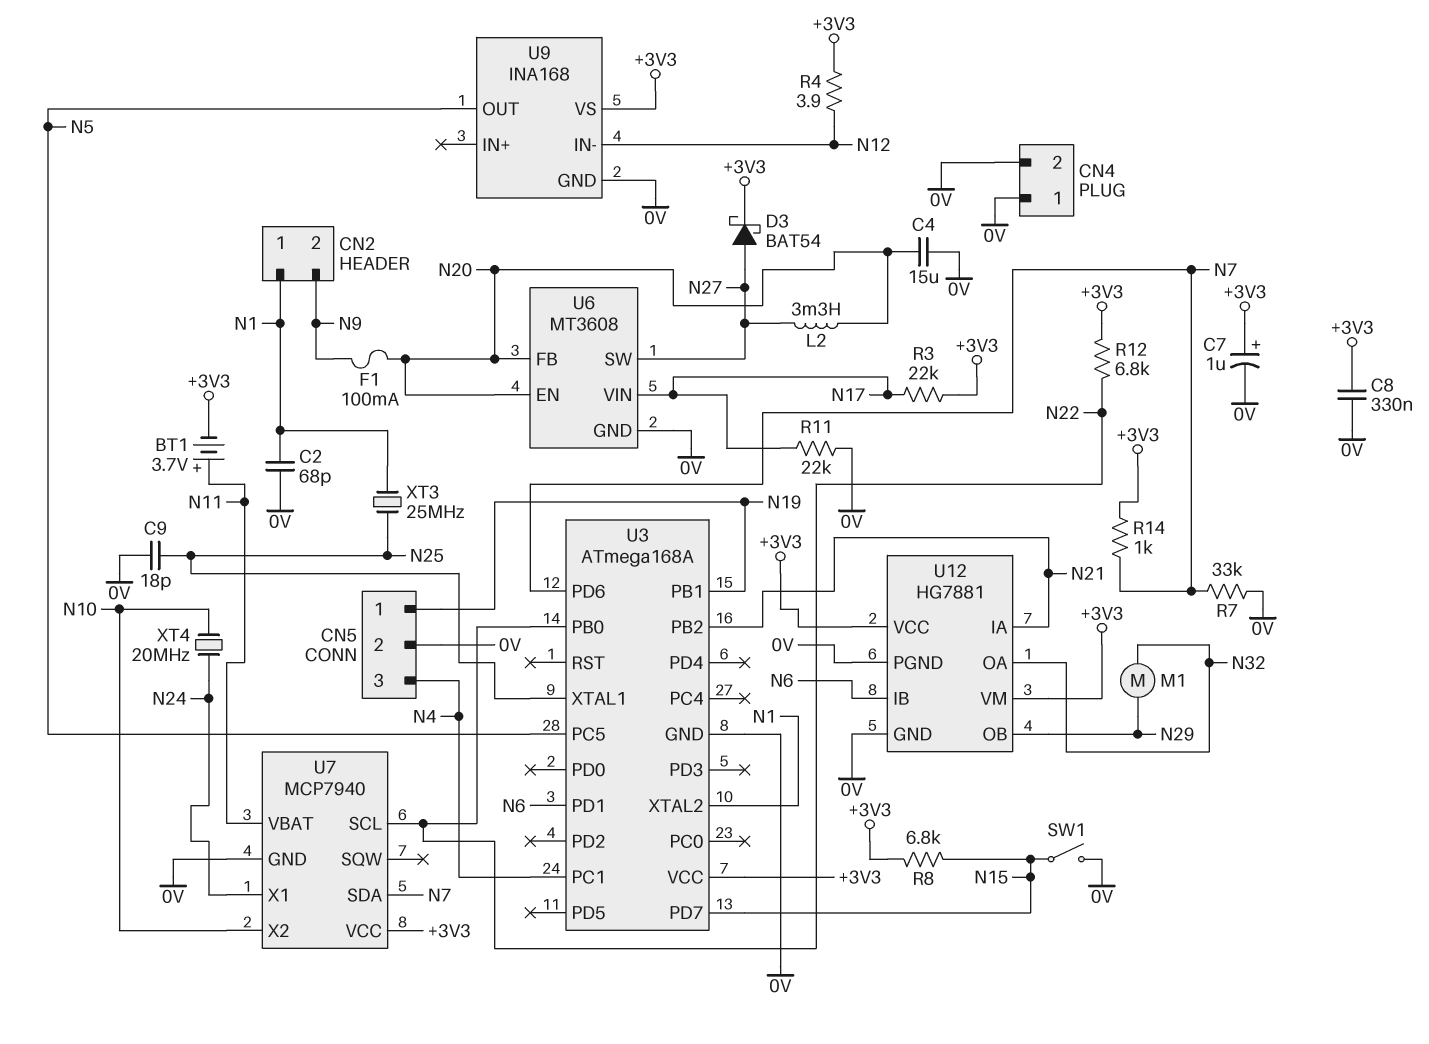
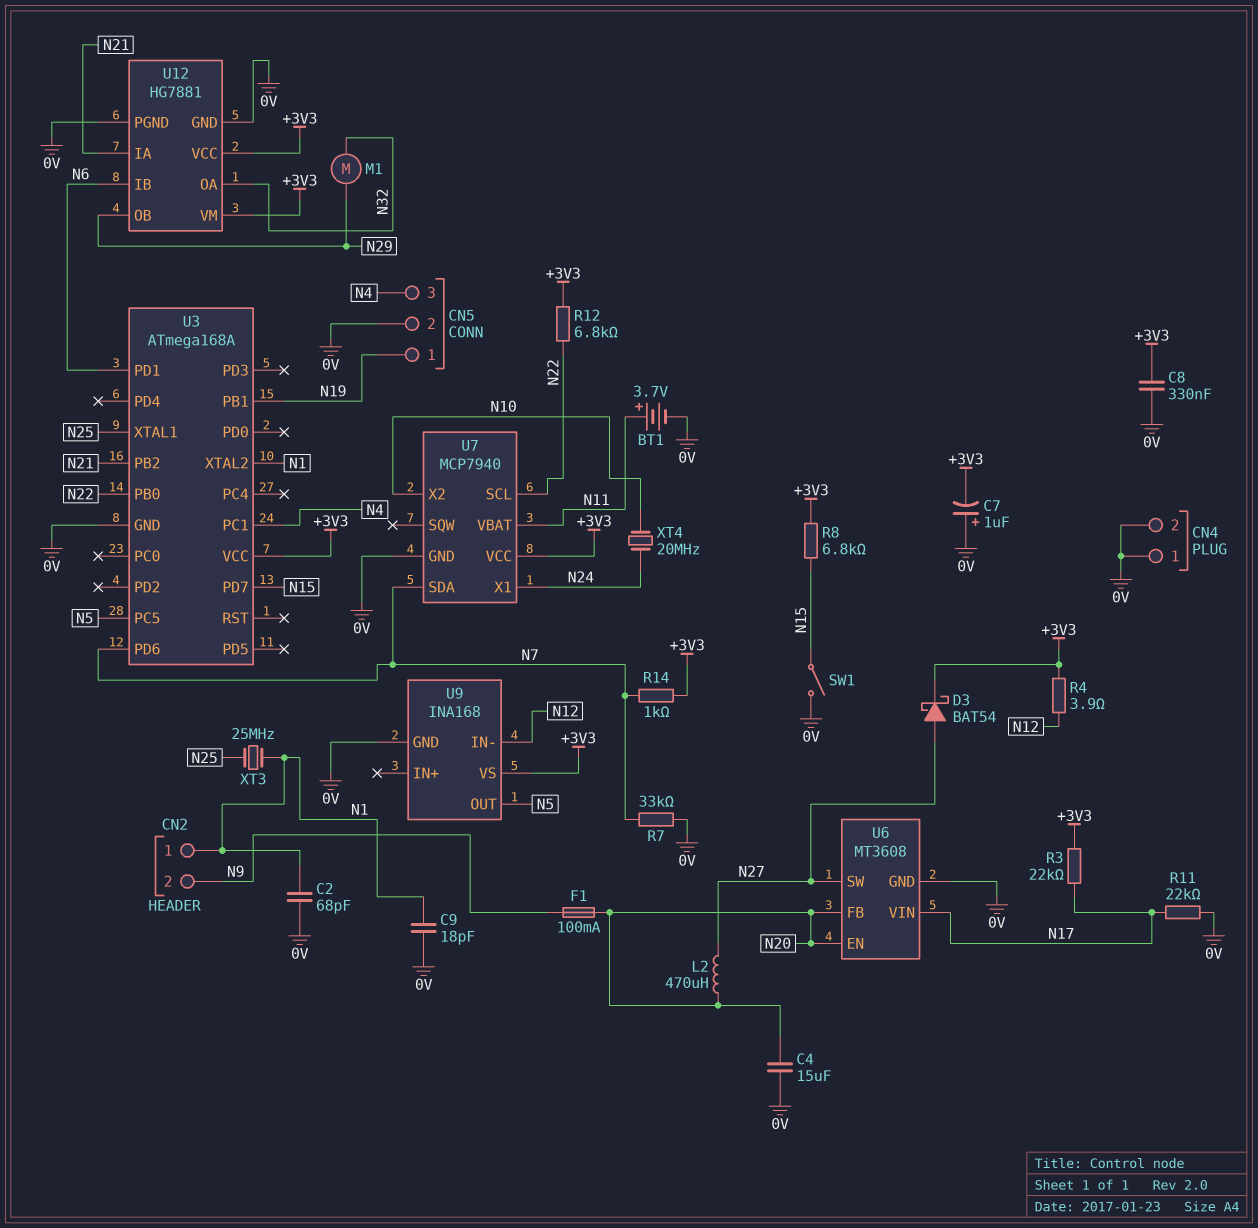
BT1: 3.7V (plus N11, minus +3V3) -> 3.7V (plus N11, minus 0V)
C7: 1uF (plus +3V3, minus 0V) -> 1uF (plus 0V, minus +3V3)
C9: 18pF (0V, N25) -> 18pF (0V, N1)
L2: 3.3mH (N20, N27) -> 470uH (N20, N27)

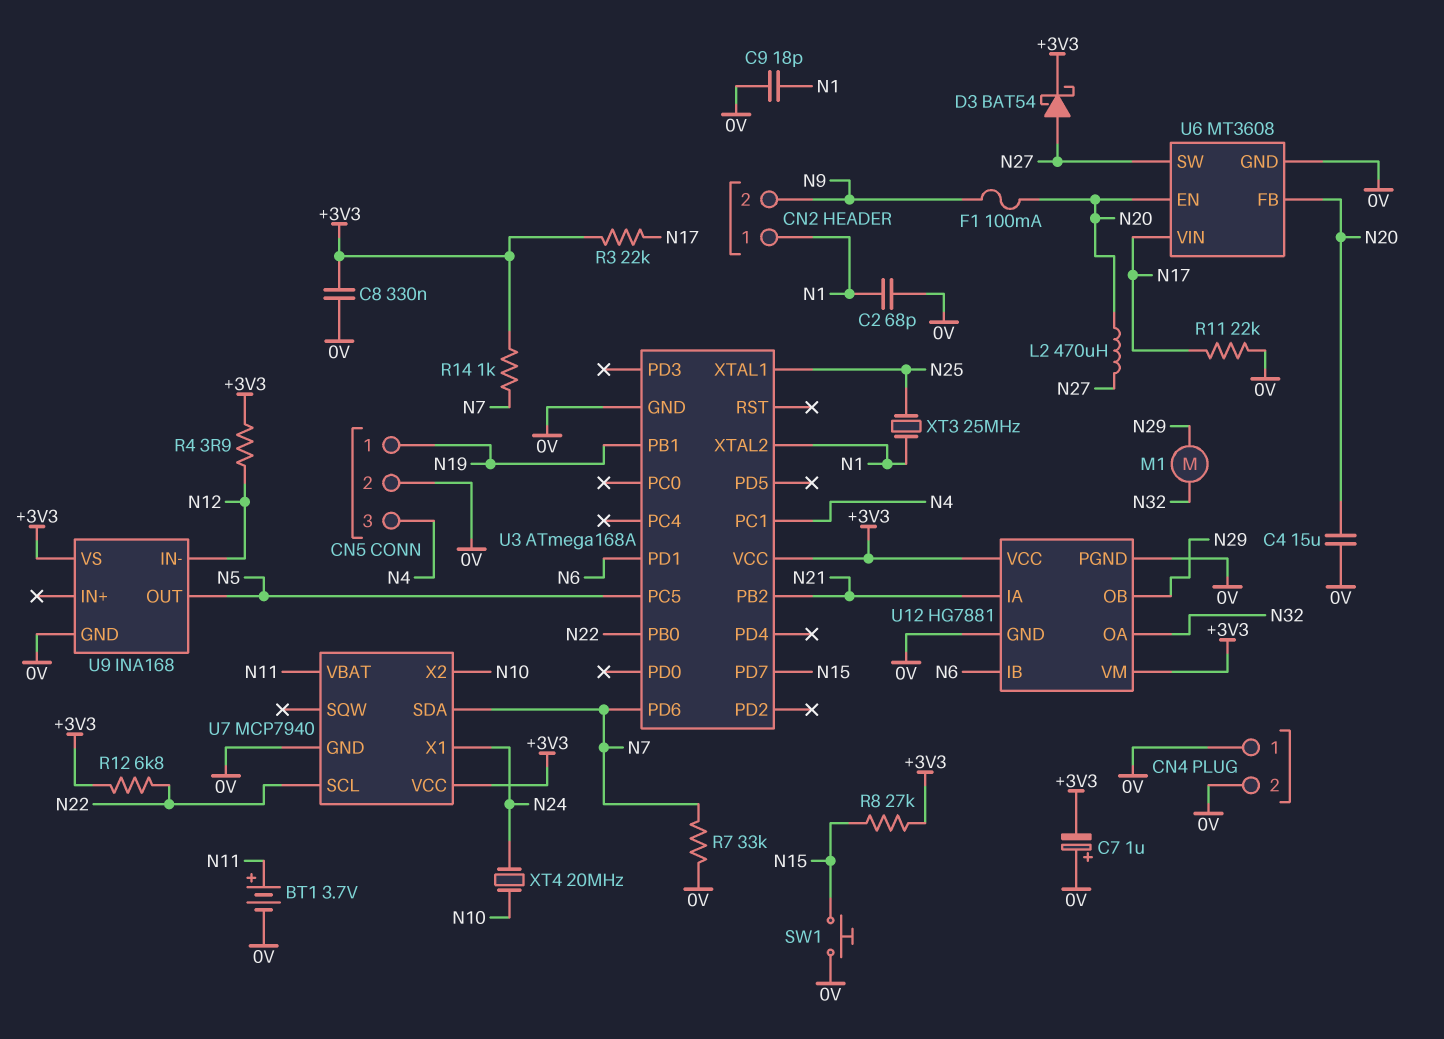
R8: 6.8k (+3V3, N15) -> 27k (+3V3, N15)
SW1: switch (0V, N15) -> button (0V, N15)

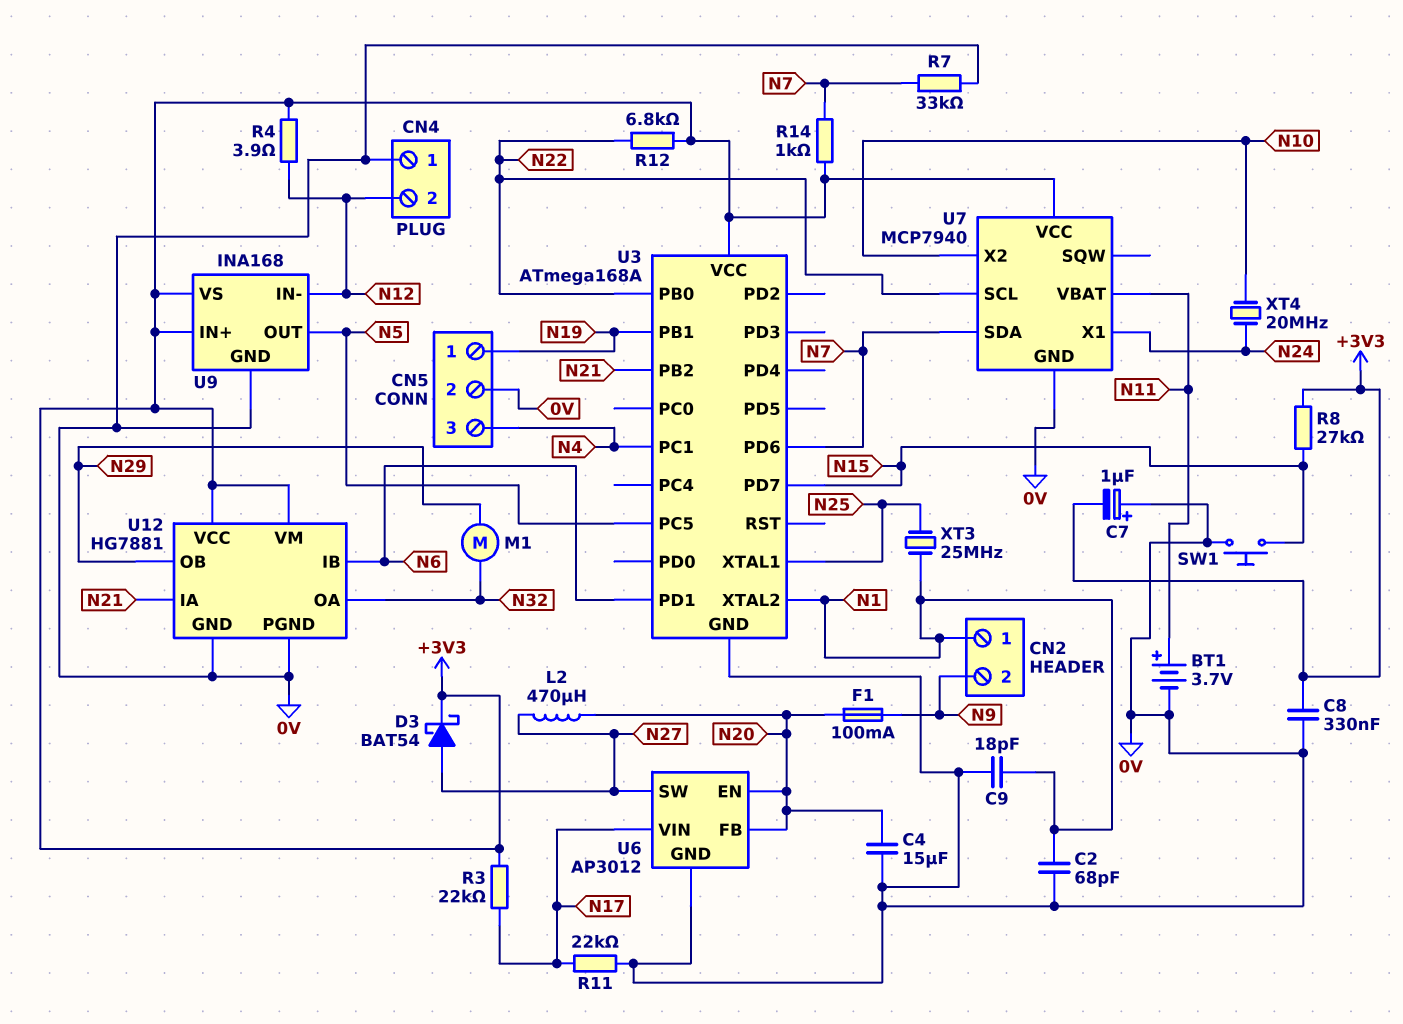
CN4 pin 2: 0V -> N12
U6: MT3608 -> AP3012
U9 pin IN+: none -> +3V3

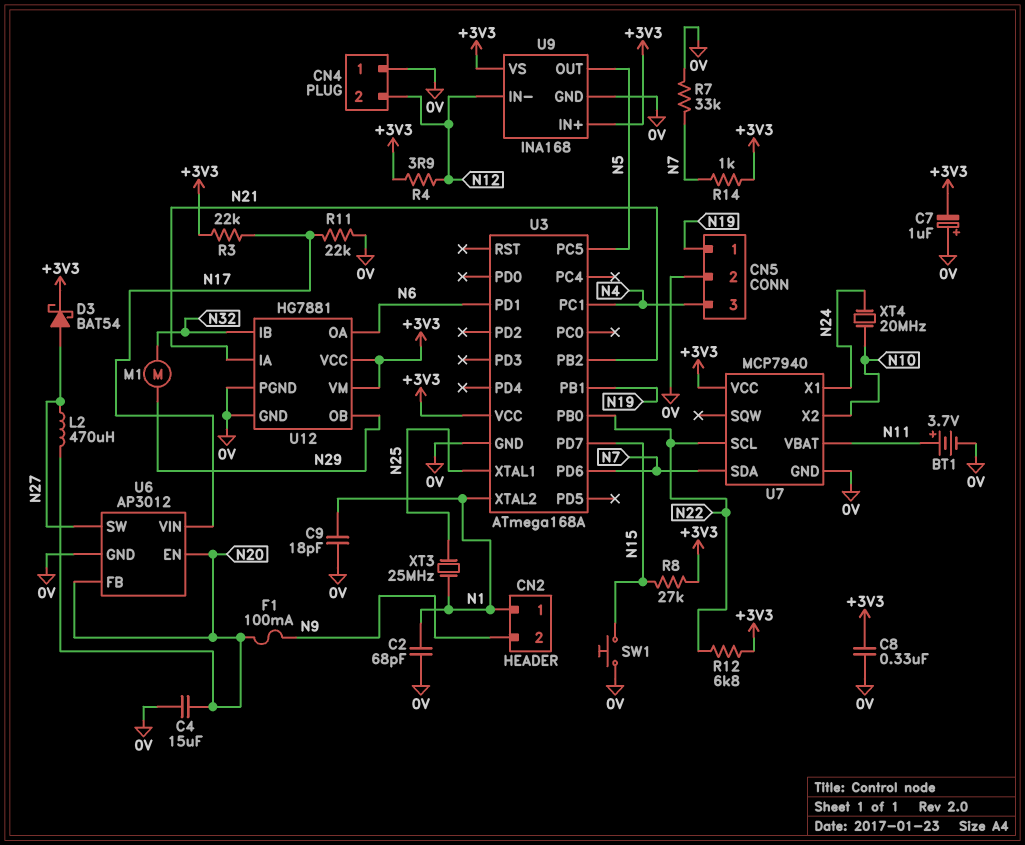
U12 pin IB: N6 -> N32
U12 pin OA: N32 -> N6

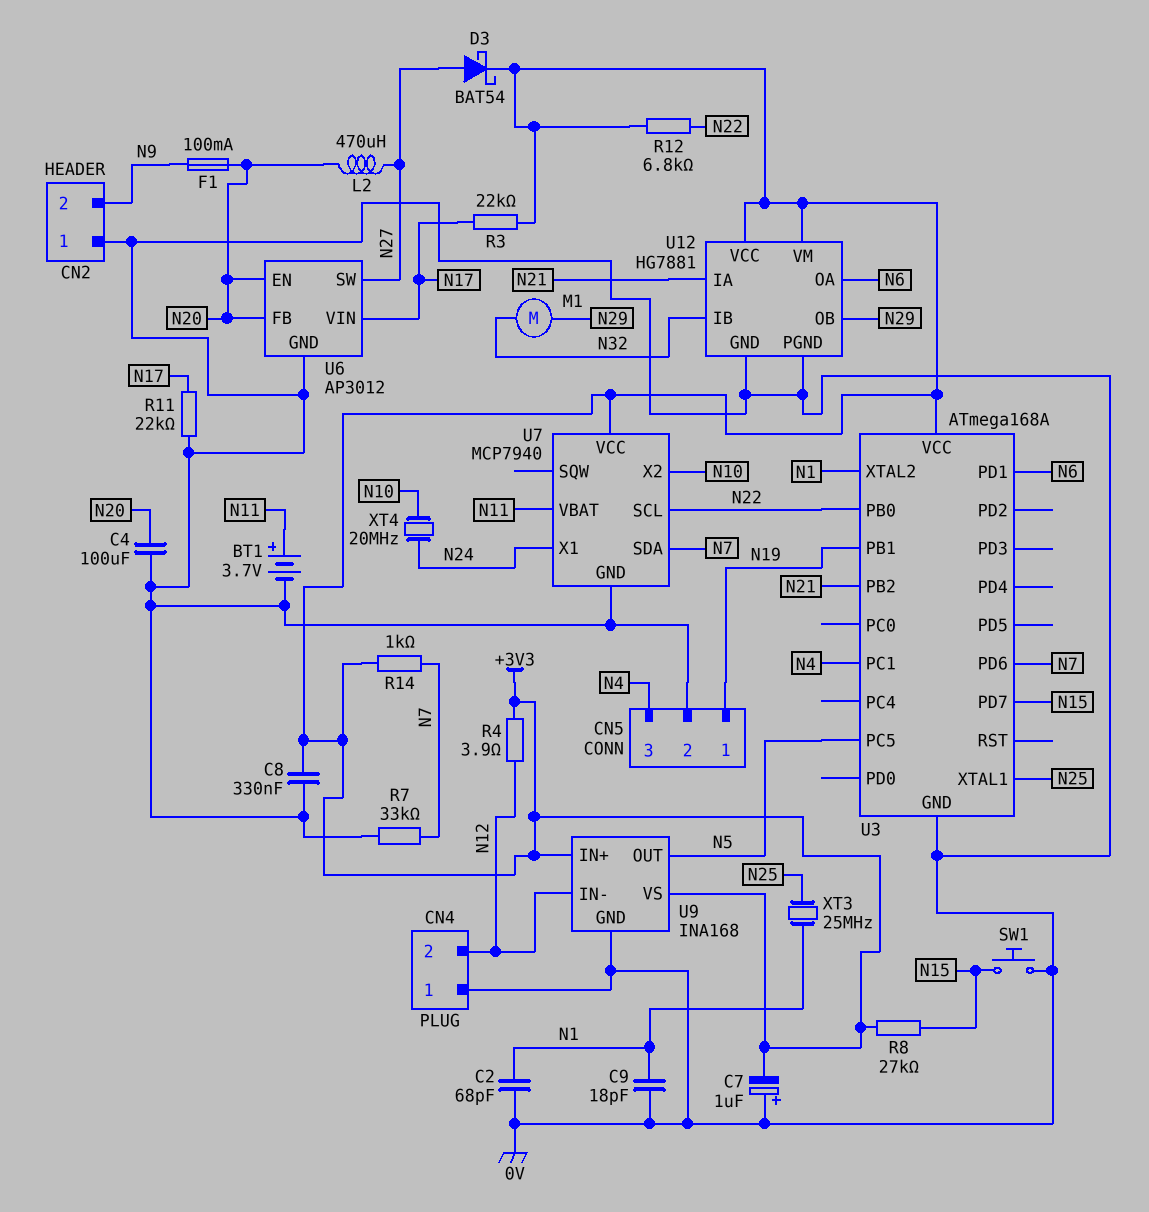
C4: 15uF (0V, N20) -> 100uF (0V, N20)
CN2 pin 1: N1 -> 0V

